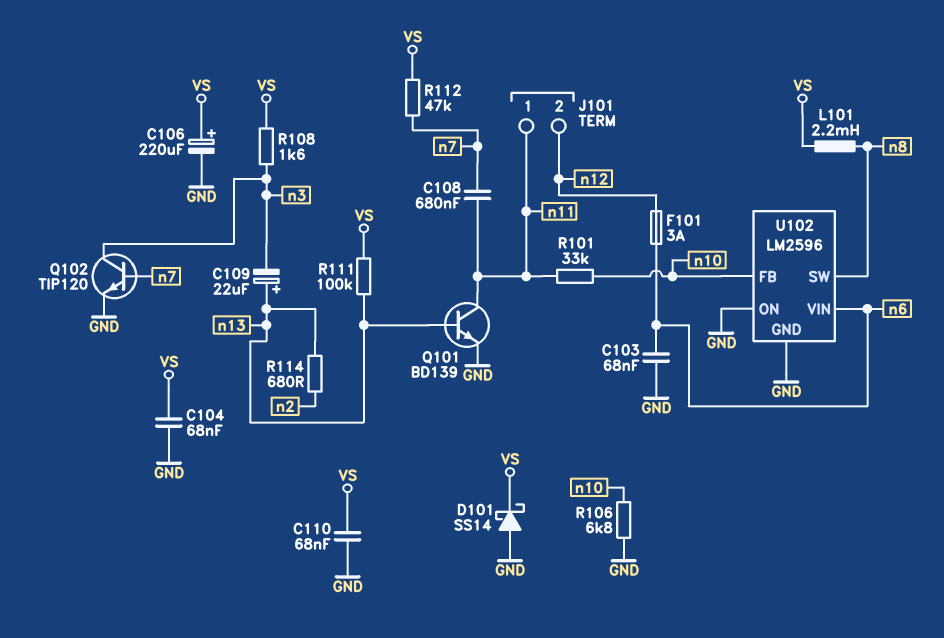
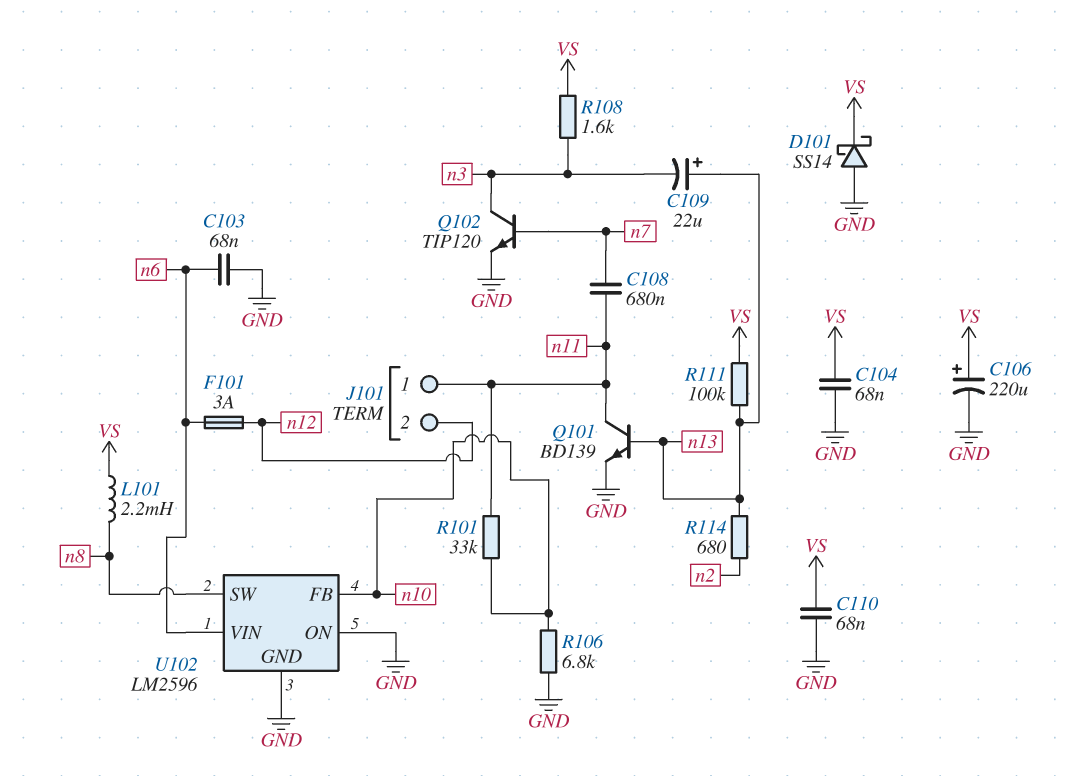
R112: 47k (VS, n7) -> none

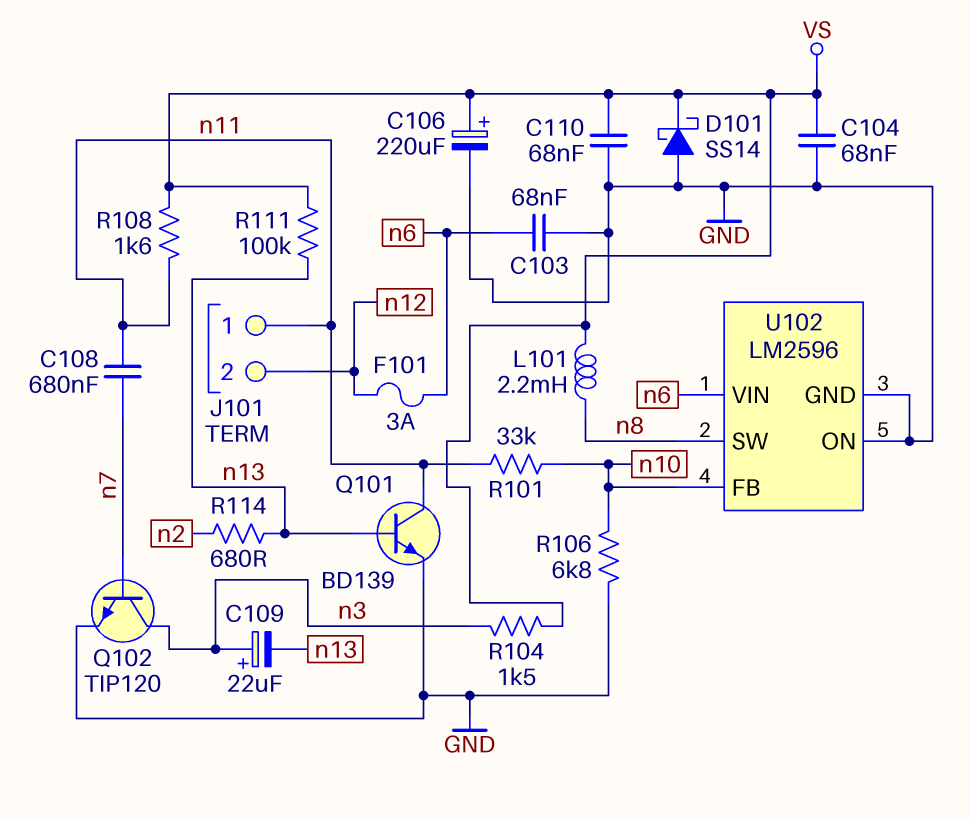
C109: 22uF (plus n13, minus n3) -> 22uF (plus n3, minus n13)
R104: none -> 1.5k (VS, n3)
R108: 1.6k (VS, n3) -> 1.6k (VS, n11)

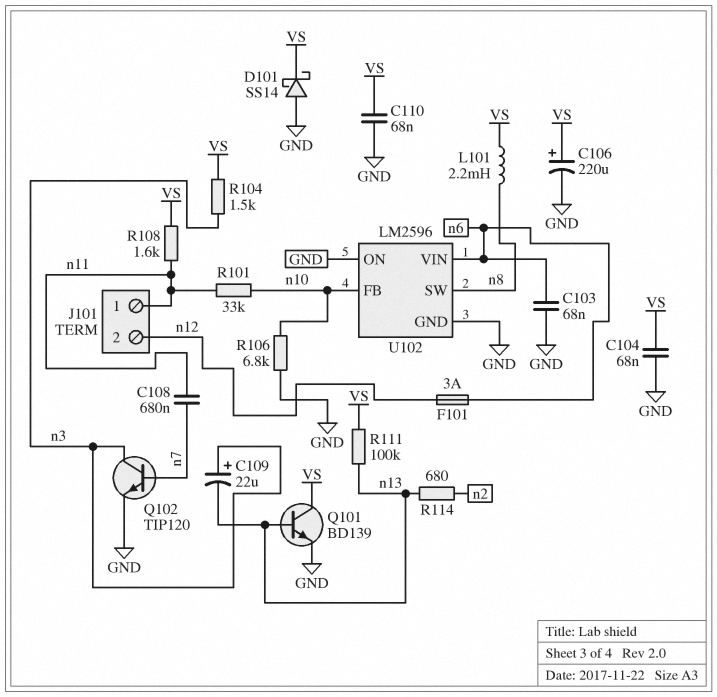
Q101: NPN BD139 (B n13, C n11, E GND) -> NPN BD139 (B n13, C VS, E GND)

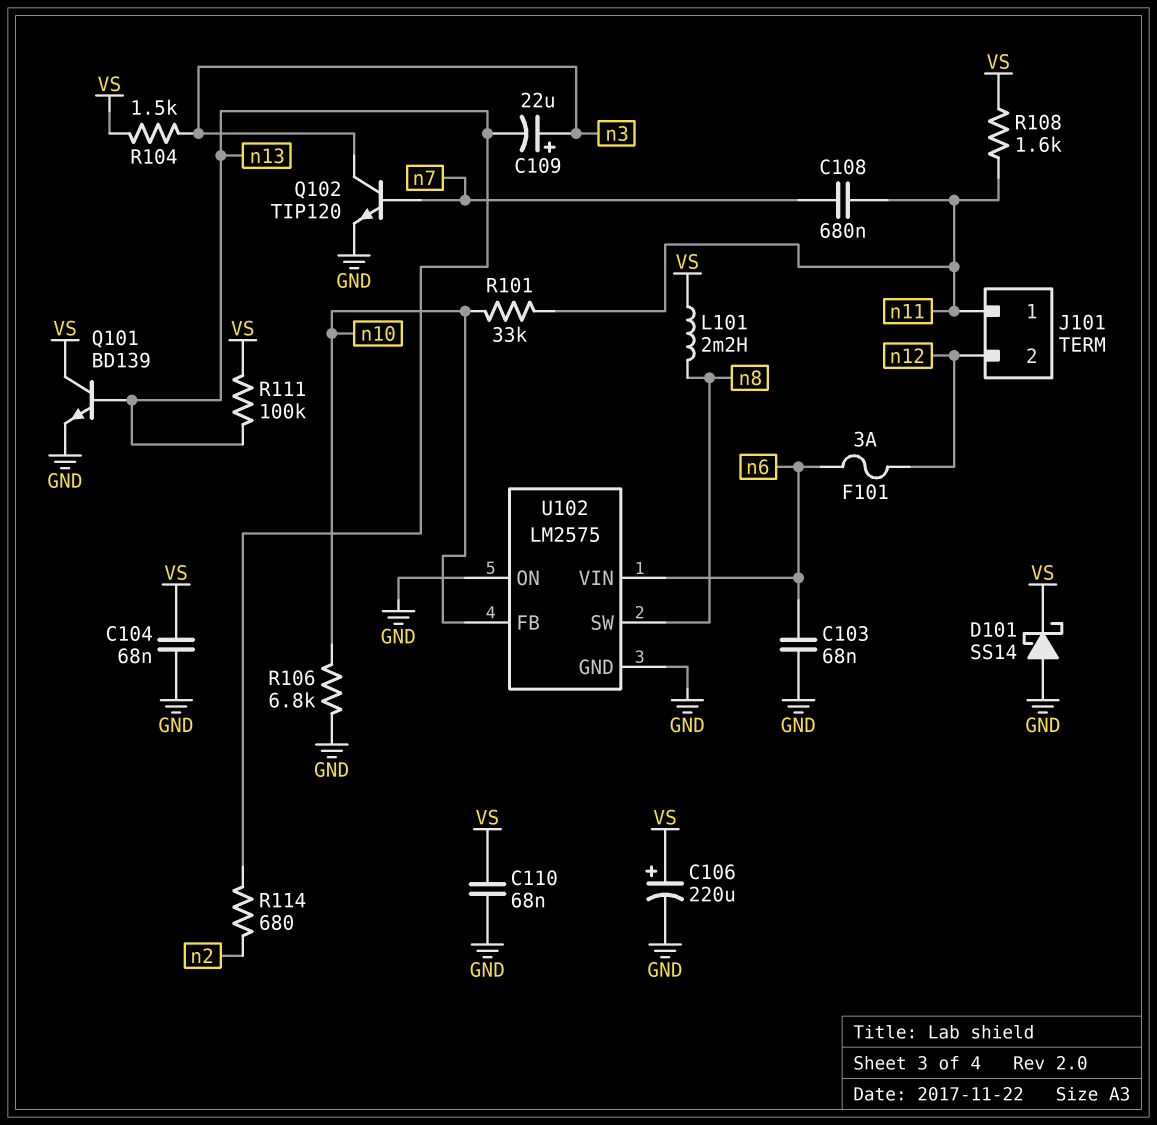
U102: LM2596 -> LM2575

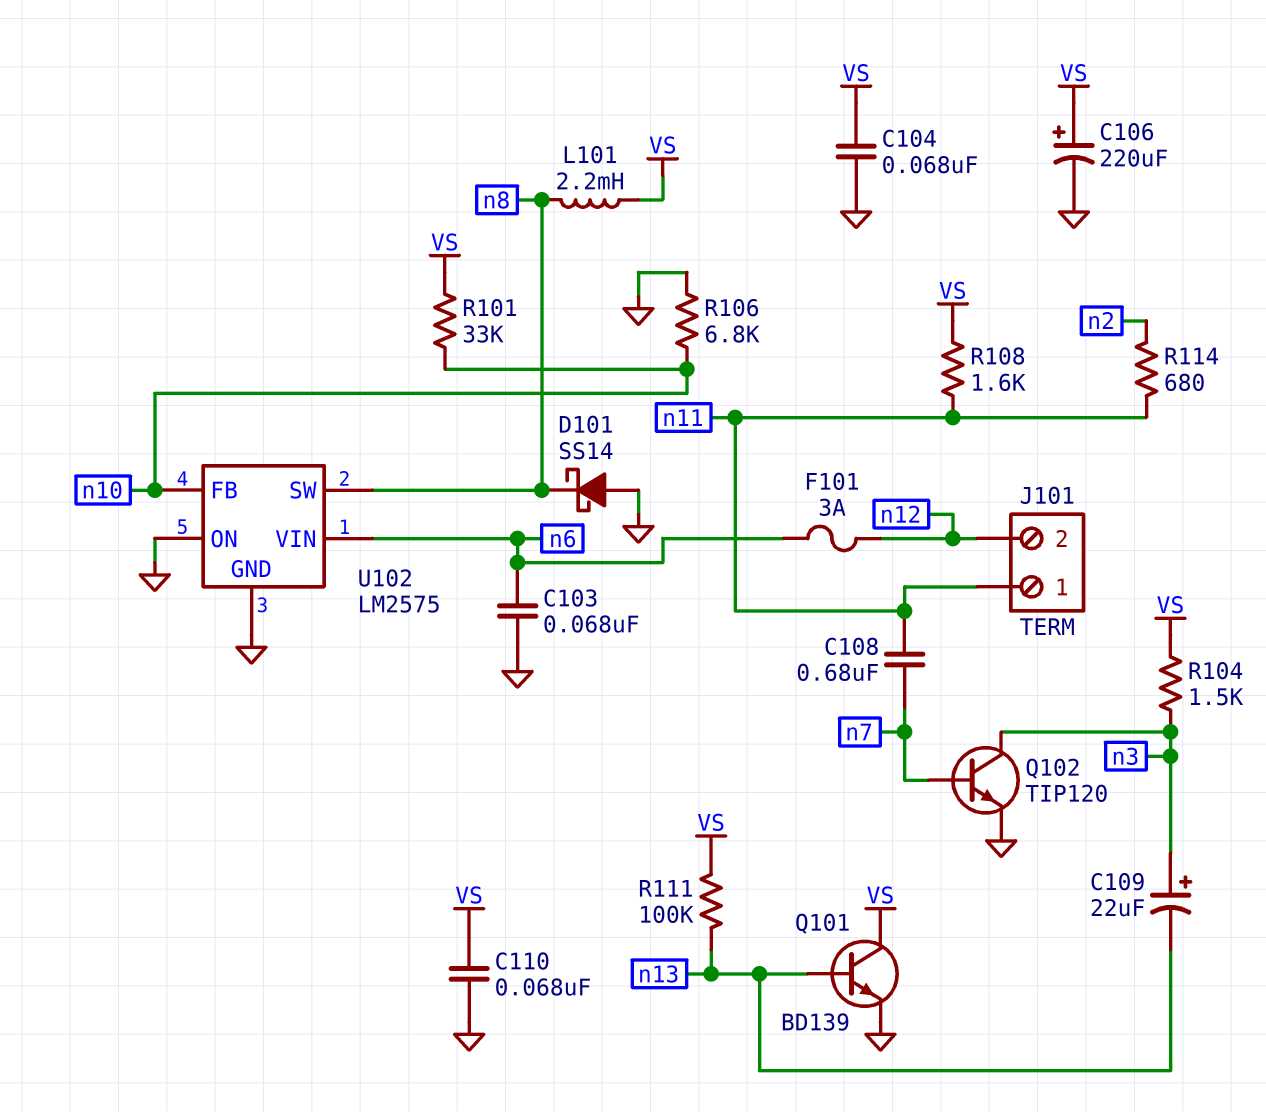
D101: schottky SS14 (A GND, K VS) -> schottky SS14 (A GND, K n8)
R101: 33k (n10, n11) -> 33k (VS, n10)
R114: 680 (n2, n13) -> 680 (n2, n11)

